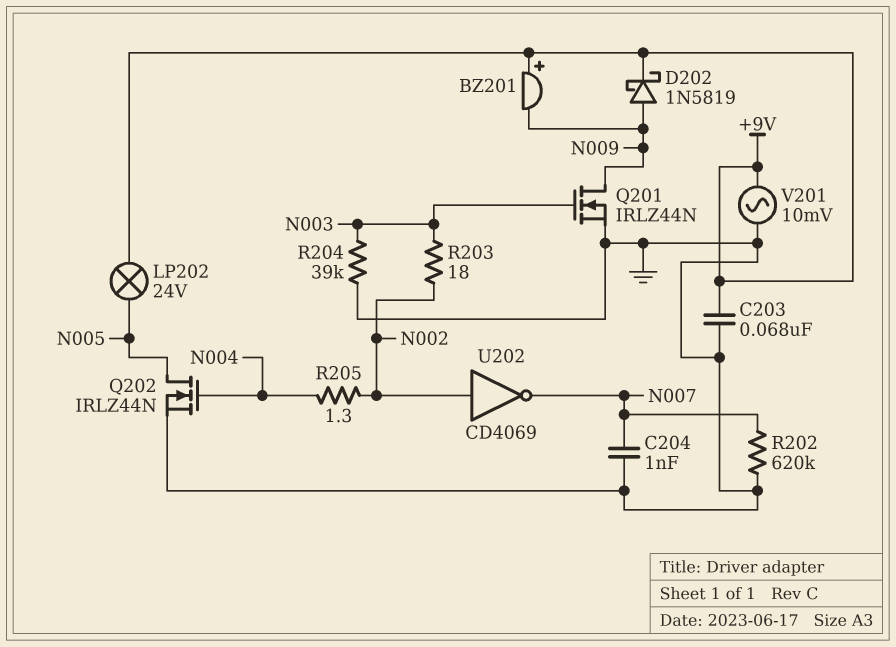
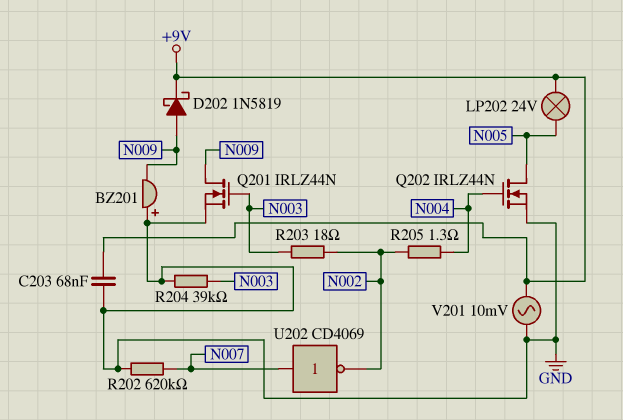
BZ201: buzzer (plus +9V, minus N009) -> buzzer (plus GND, minus N009)
C204: 1nF (GND, N007) -> none
U202: NOT CD4069 (in N002, out N007) -> NOT CD4069 (in N007, out N002)

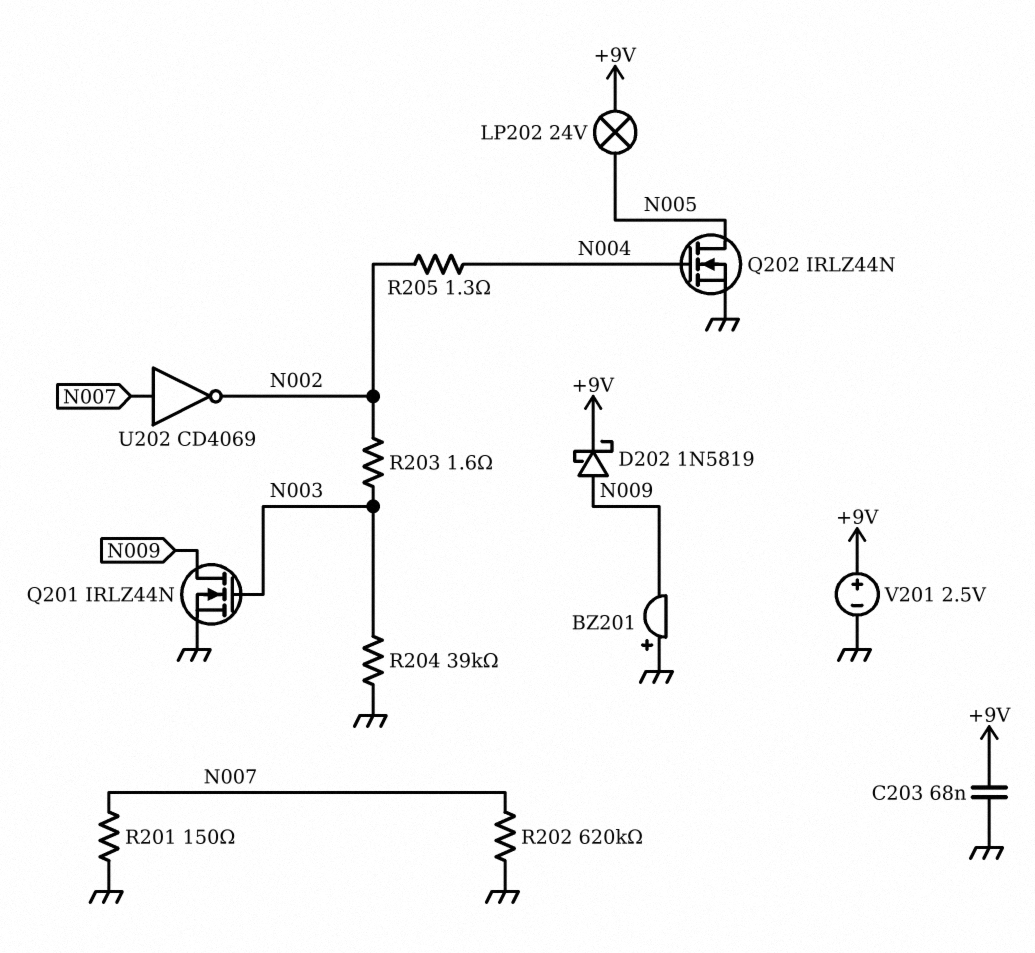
R201: none -> 150 (GND, N007)
R203: 18 (N002, N003) -> 1.6 (N002, N003)
V201: AC 10mV (+9V, GND) -> 2.5V (plus +9V, minus GND)

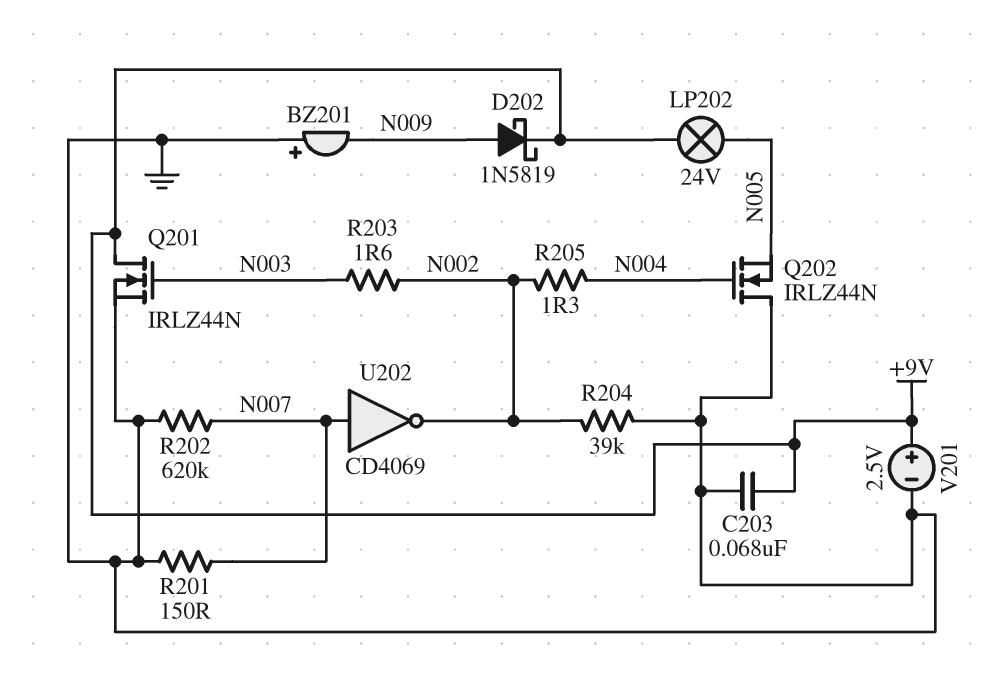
Q201: NMOS IRLZ44N (G N003, D N009, S GND) -> NMOS IRLZ44N (G N003, D +9V, S GND)
Q202: NMOS IRLZ44N (G N004, D N005, S GND) -> NMOS IRLZ44N (G N004, D GND, S N005)
R204: 39k (GND, N003) -> 39k (GND, N002)

